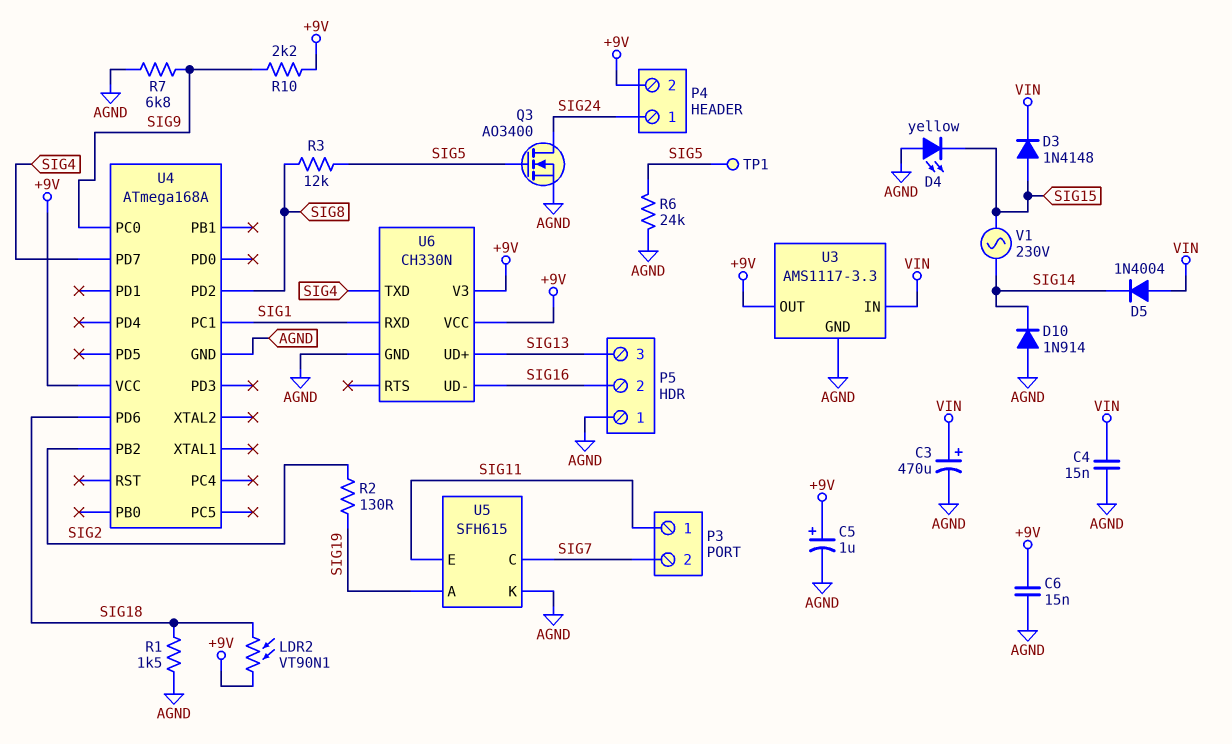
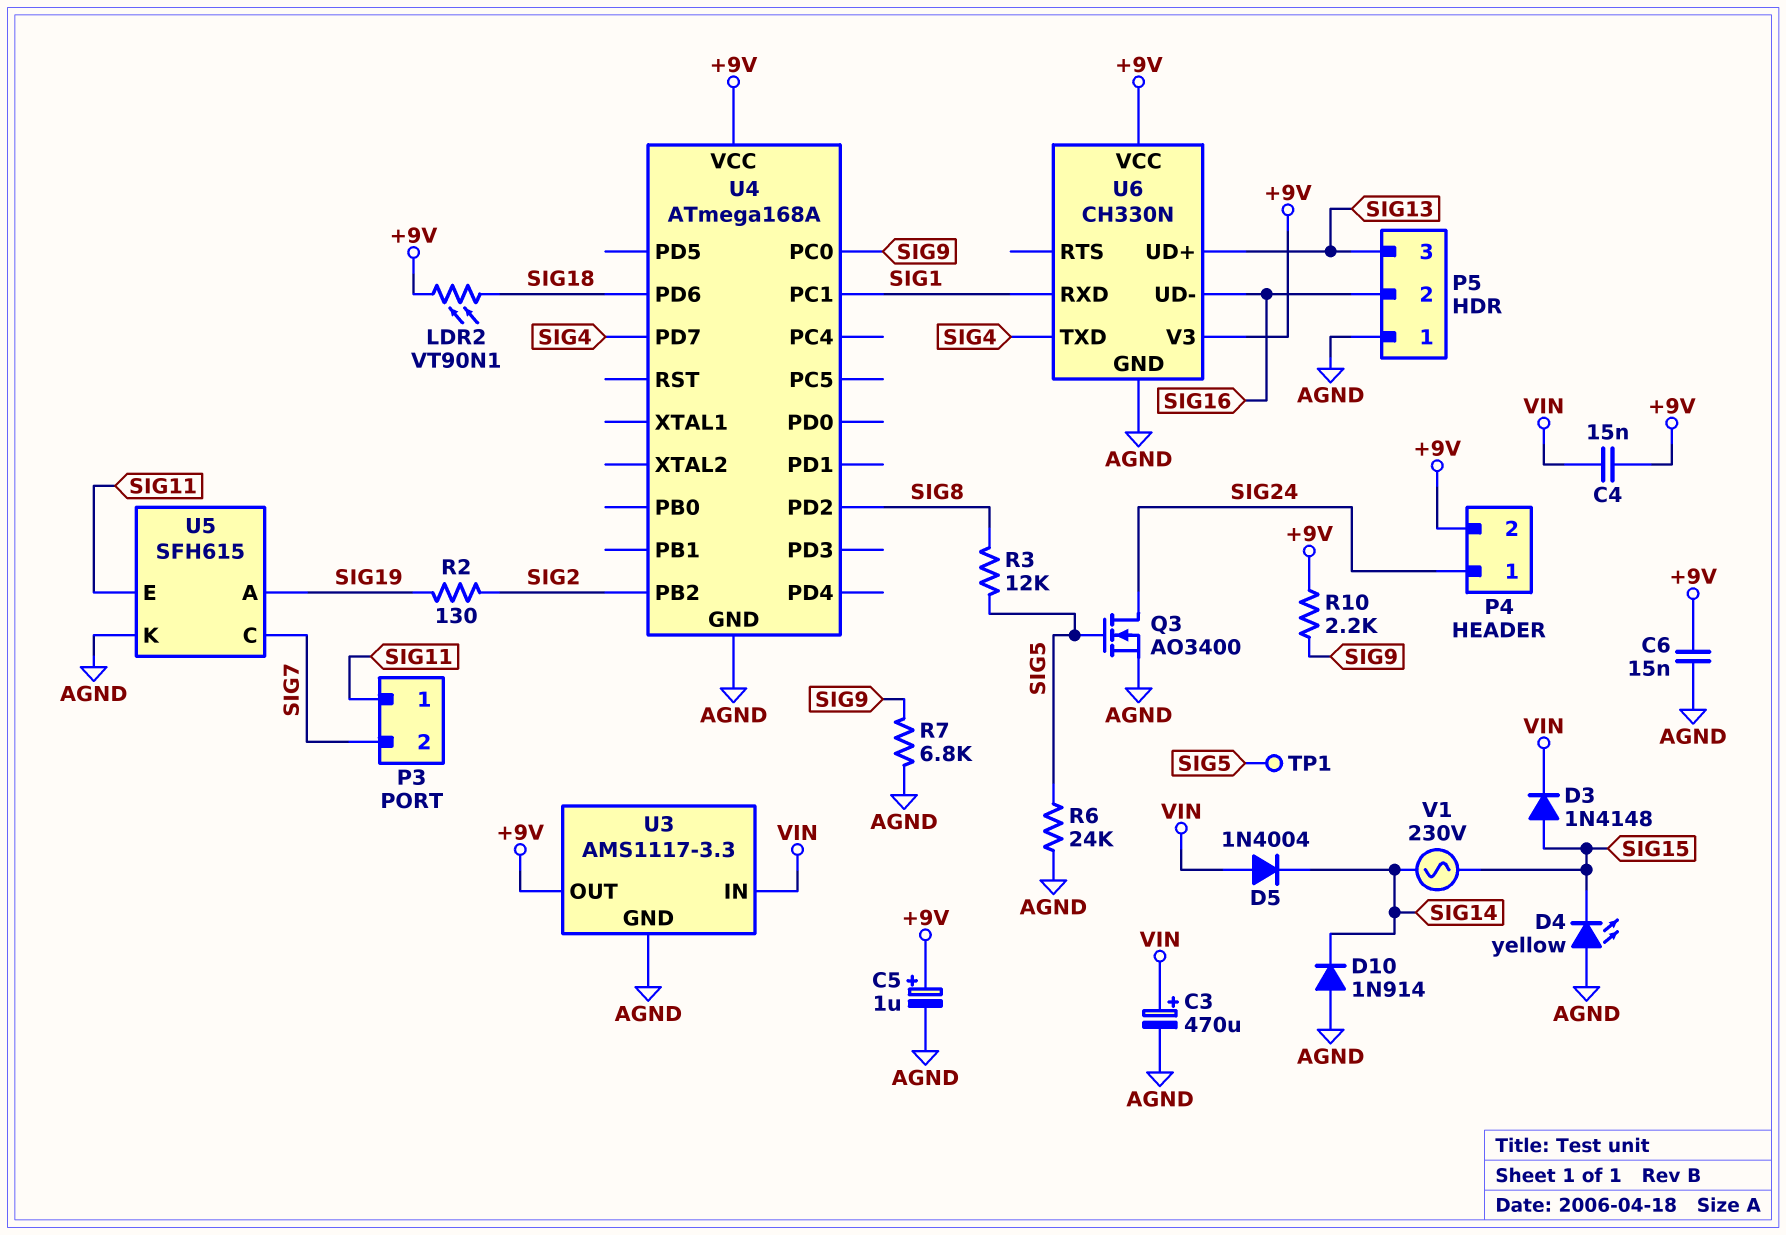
C4: 15nF (AGND, VIN) -> 15nF (+9V, VIN)
R1: 1.5k (AGND, SIG18) -> none

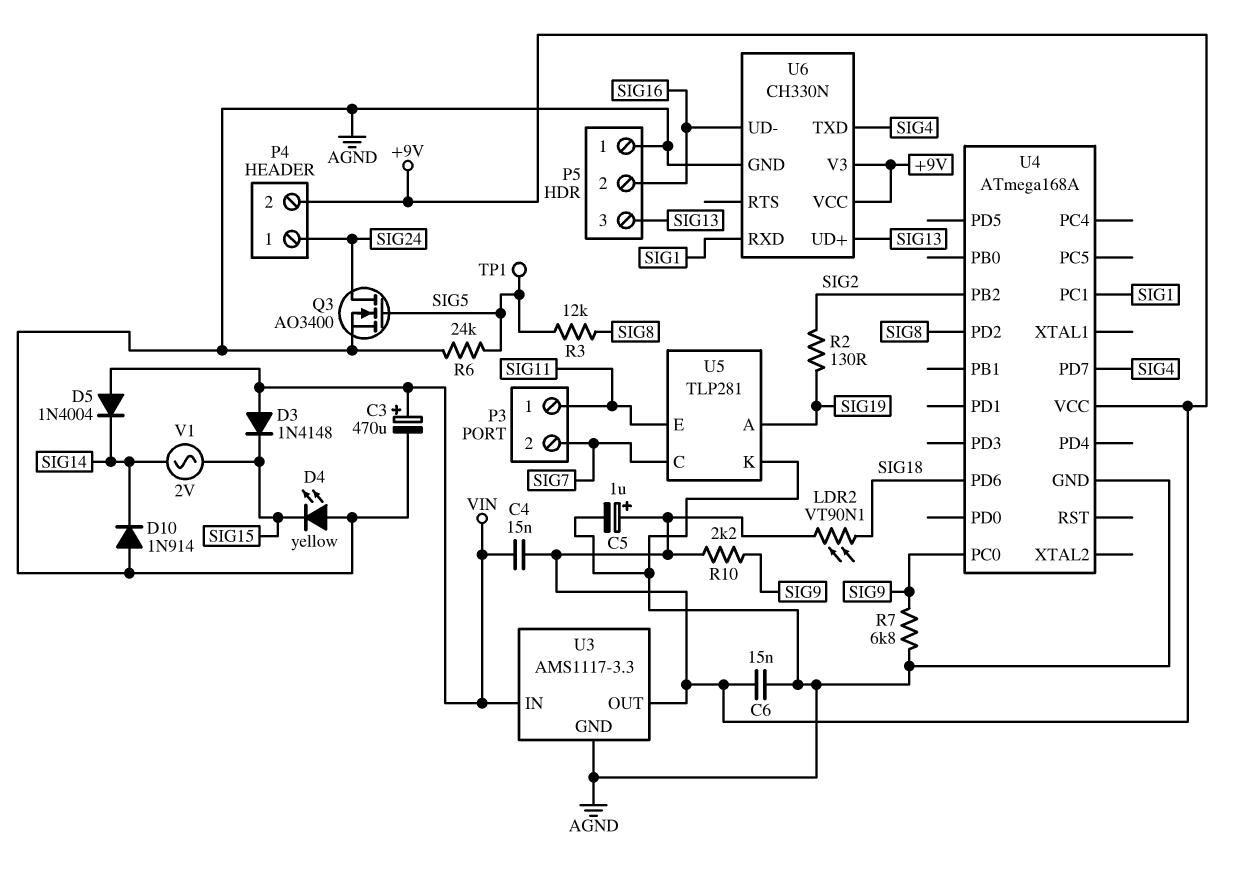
D3: diode 1N4148 (A SIG15, K VIN) -> diode 1N4148 (A VIN, K SIG15)
U5: SFH615 -> TLP281
V1: AC 230V (SIG14, SIG15) -> AC 2V (SIG14, SIG15)

